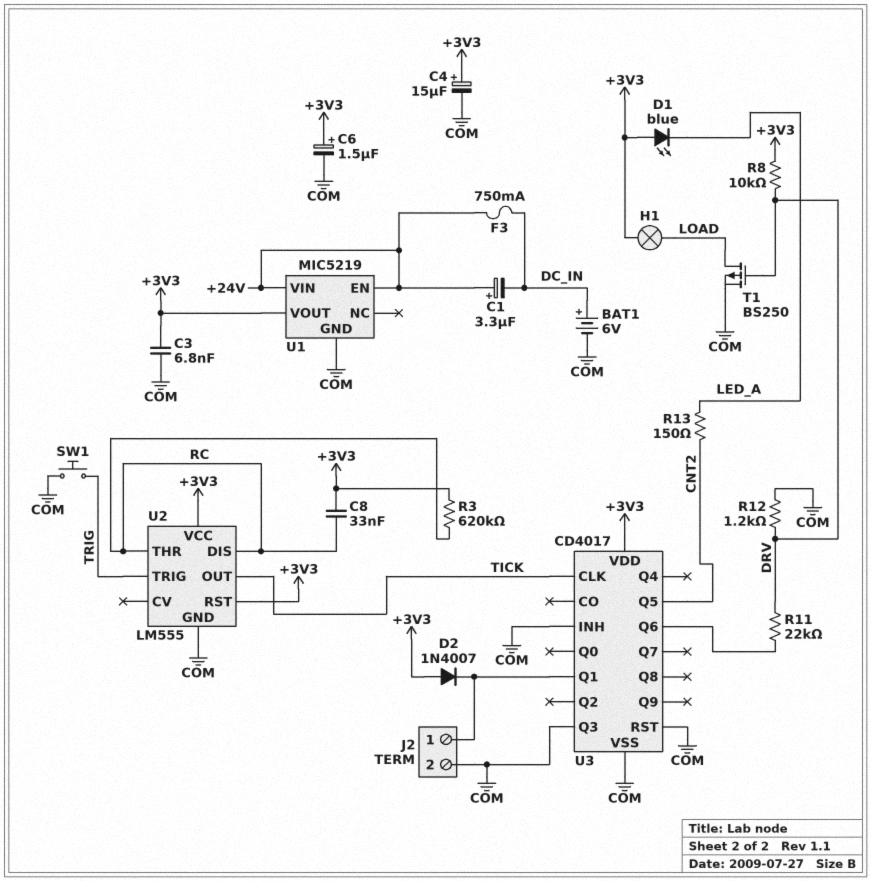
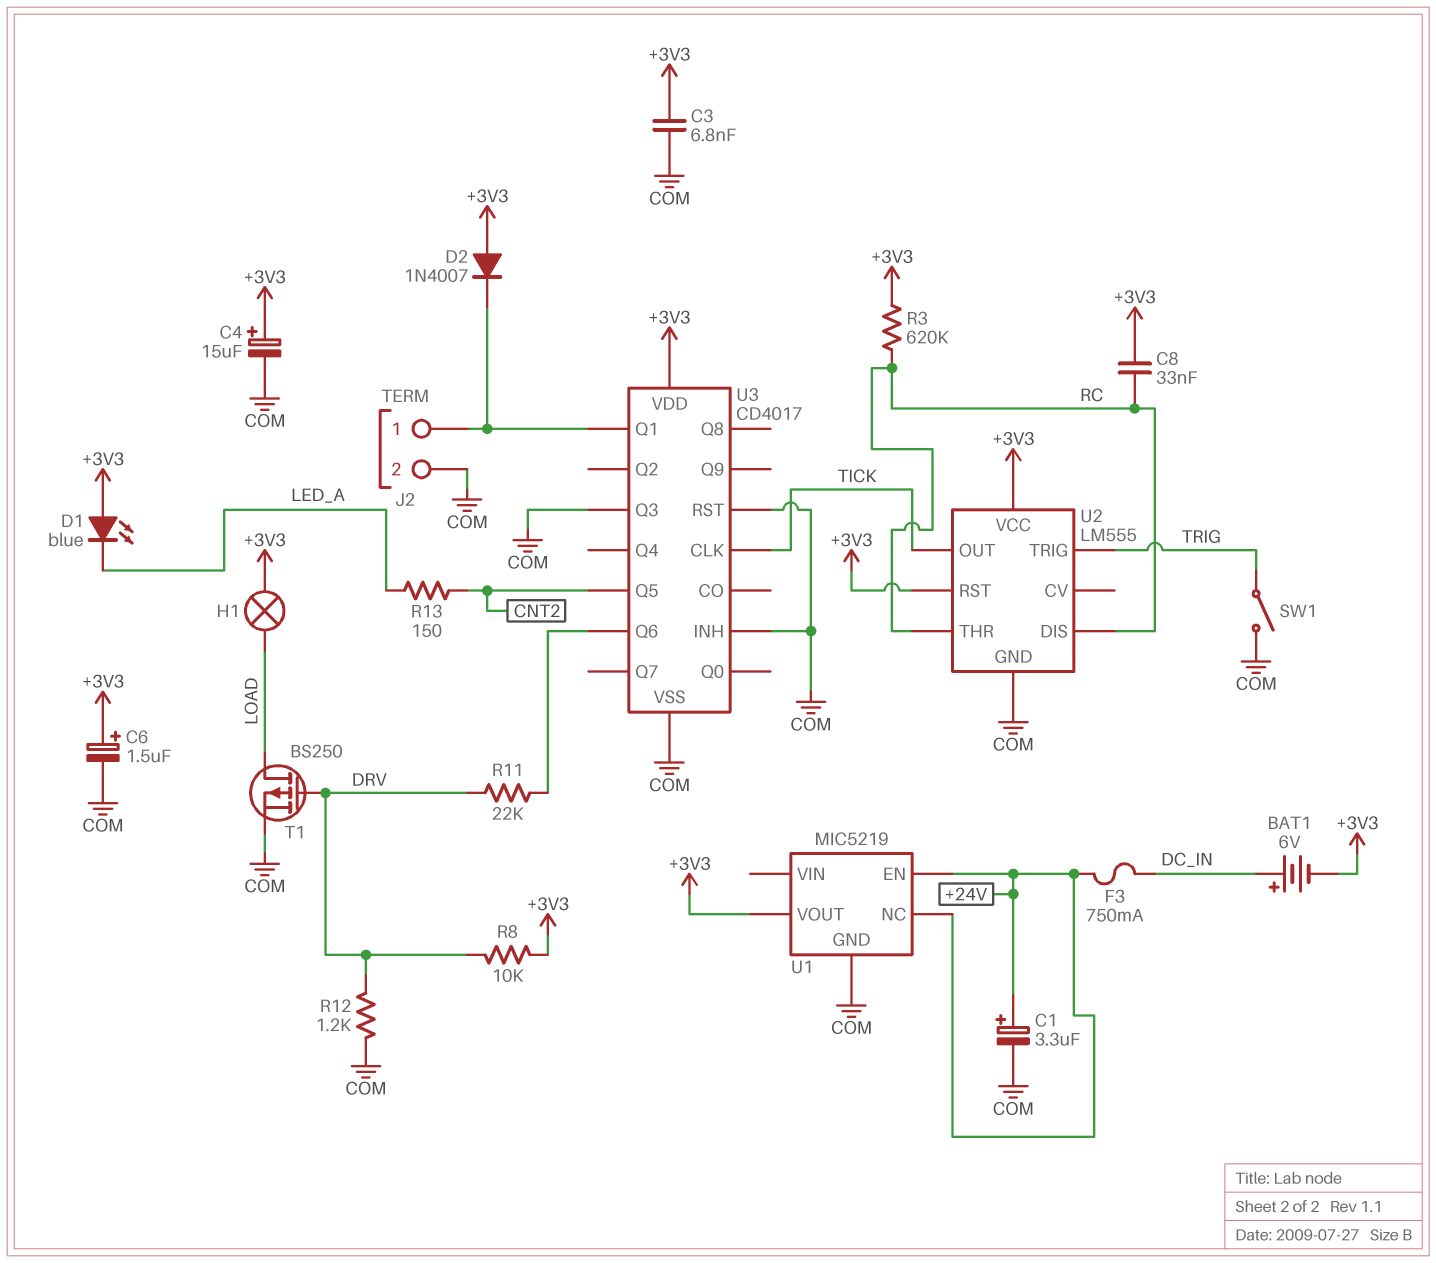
BAT1: 6V (plus DC_IN, minus COM) -> 6V (plus DC_IN, minus +3V3)
C1: 3.3uF (plus +24V, minus DC_IN) -> 3.3uF (plus +24V, minus COM)
SW1: button (COM, TRIG) -> switch (COM, TRIG)
U1 pin NC: none -> +24V
U1 pin VIN: +24V -> none

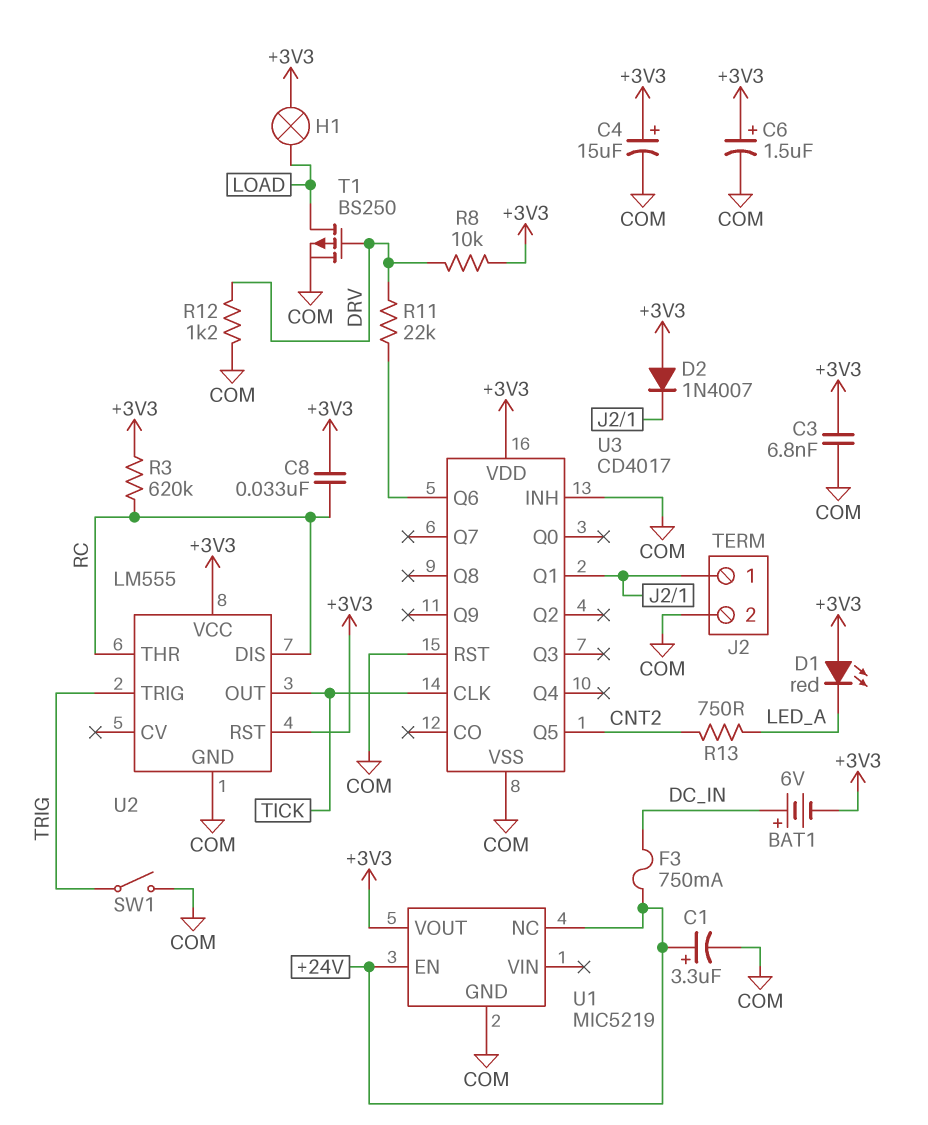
D1: LED blue (A +3V3, K LED_A) -> LED red (A +3V3, K LED_A)
R13: 150 (CNT2, LED_A) -> 750 (CNT2, LED_A)
U3 pin Q3: COM -> none

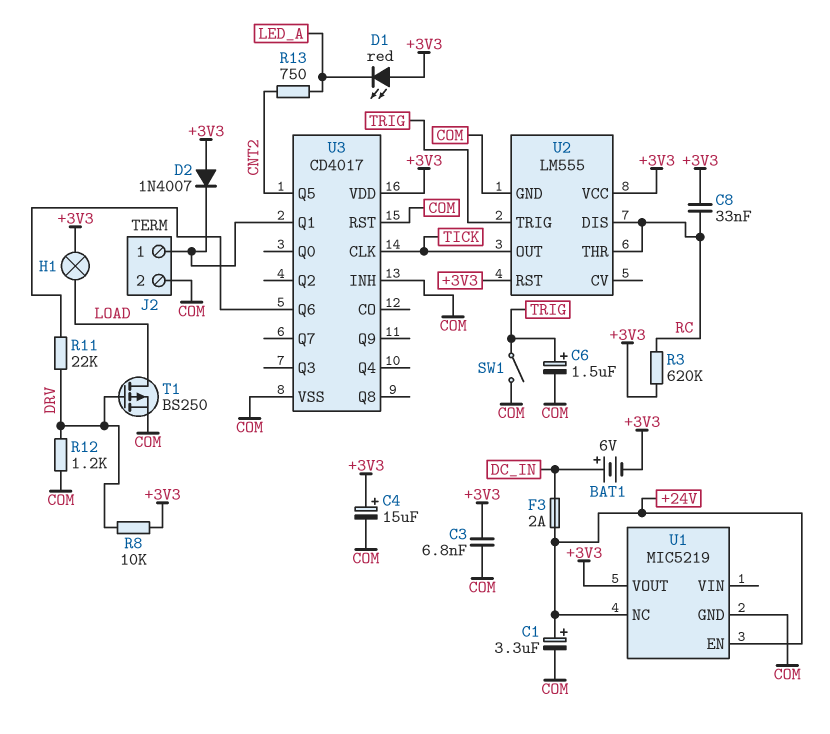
C6: 1.5uF (plus +3V3, minus COM) -> 1.5uF (plus TRIG, minus COM)
F3: 750mA (+24V, DC_IN) -> 2A (+24V, DC_IN)

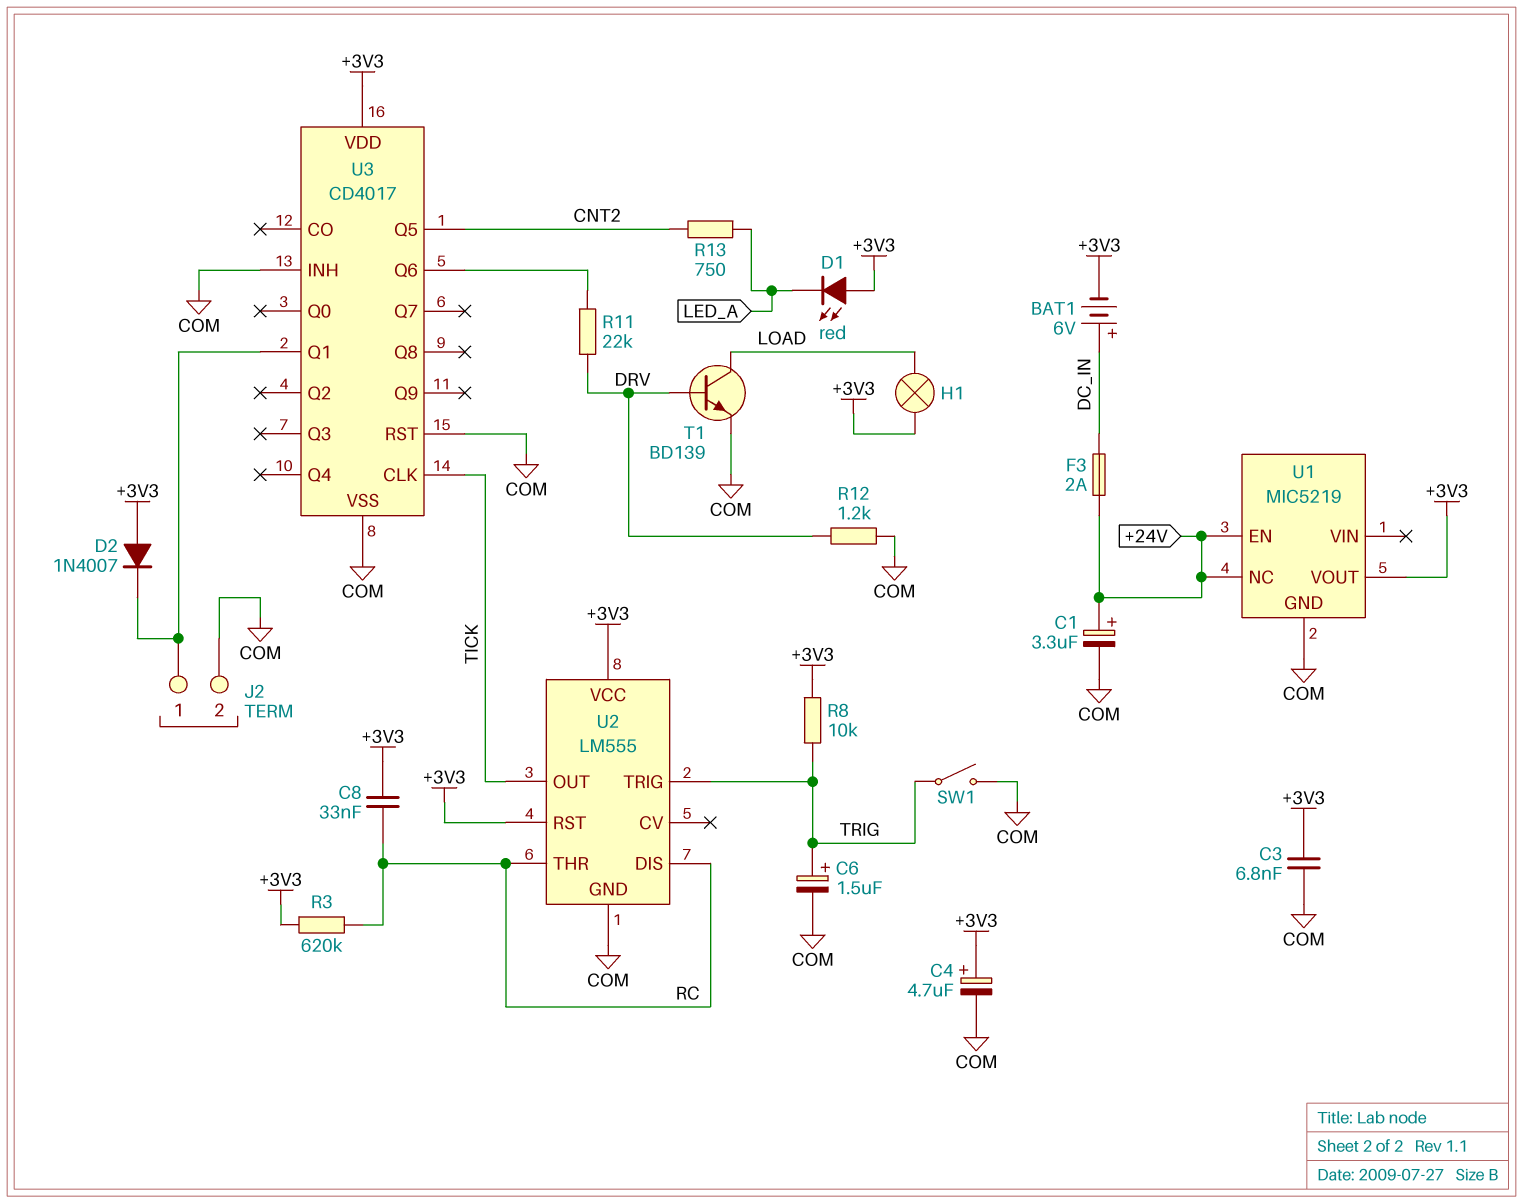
C4: 15uF (plus +3V3, minus COM) -> 4.7uF (plus +3V3, minus COM)
R8: 10k (+3V3, DRV) -> 10k (+3V3, TRIG)
T1: PMOS BS250 (G DRV, D LOAD, S COM) -> NPN BD139 (B DRV, C LOAD, E COM)

